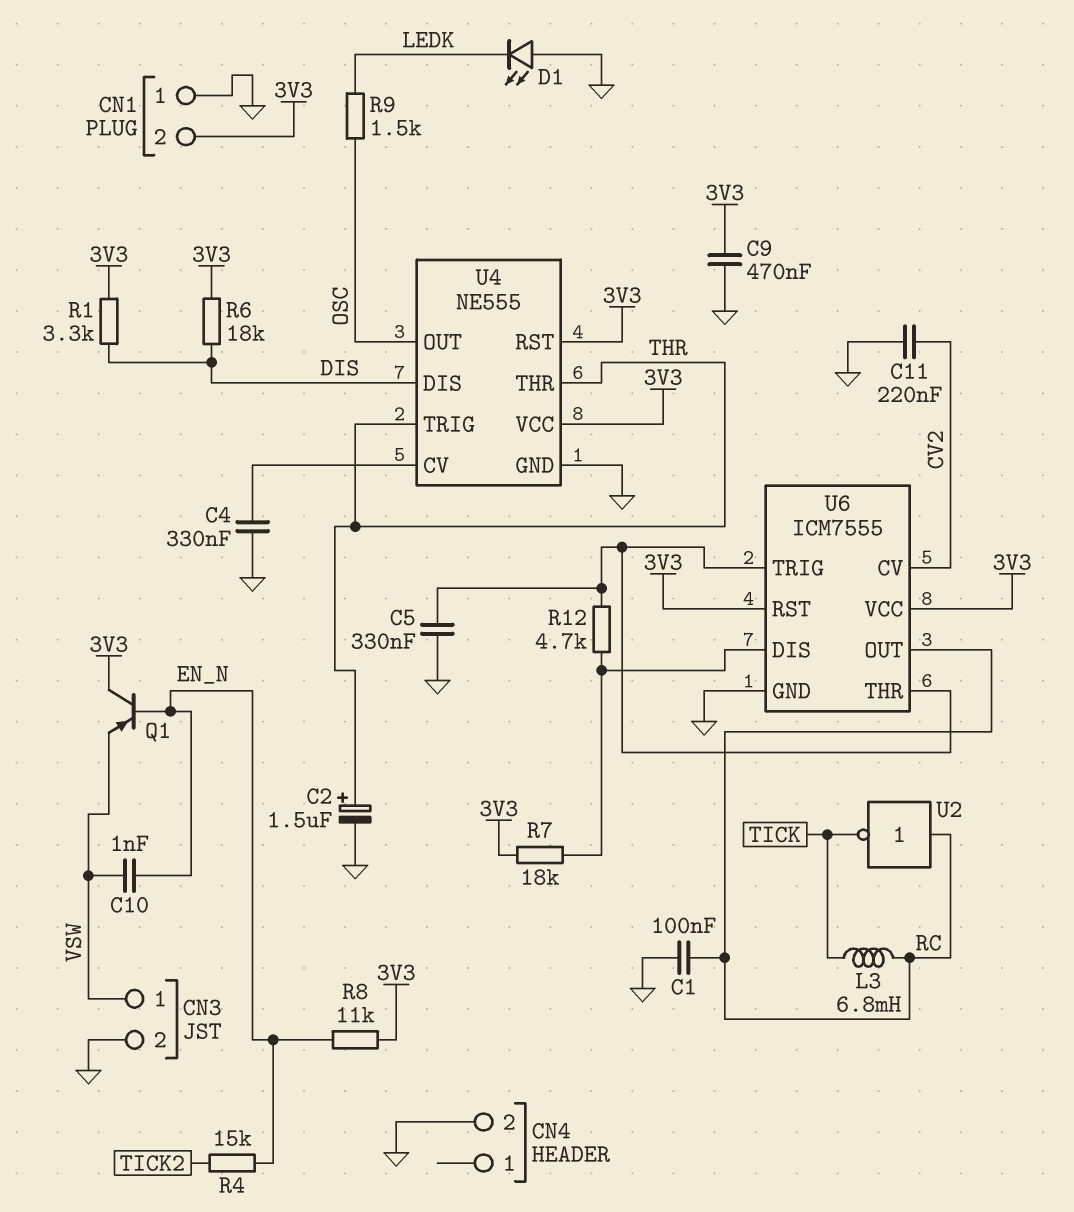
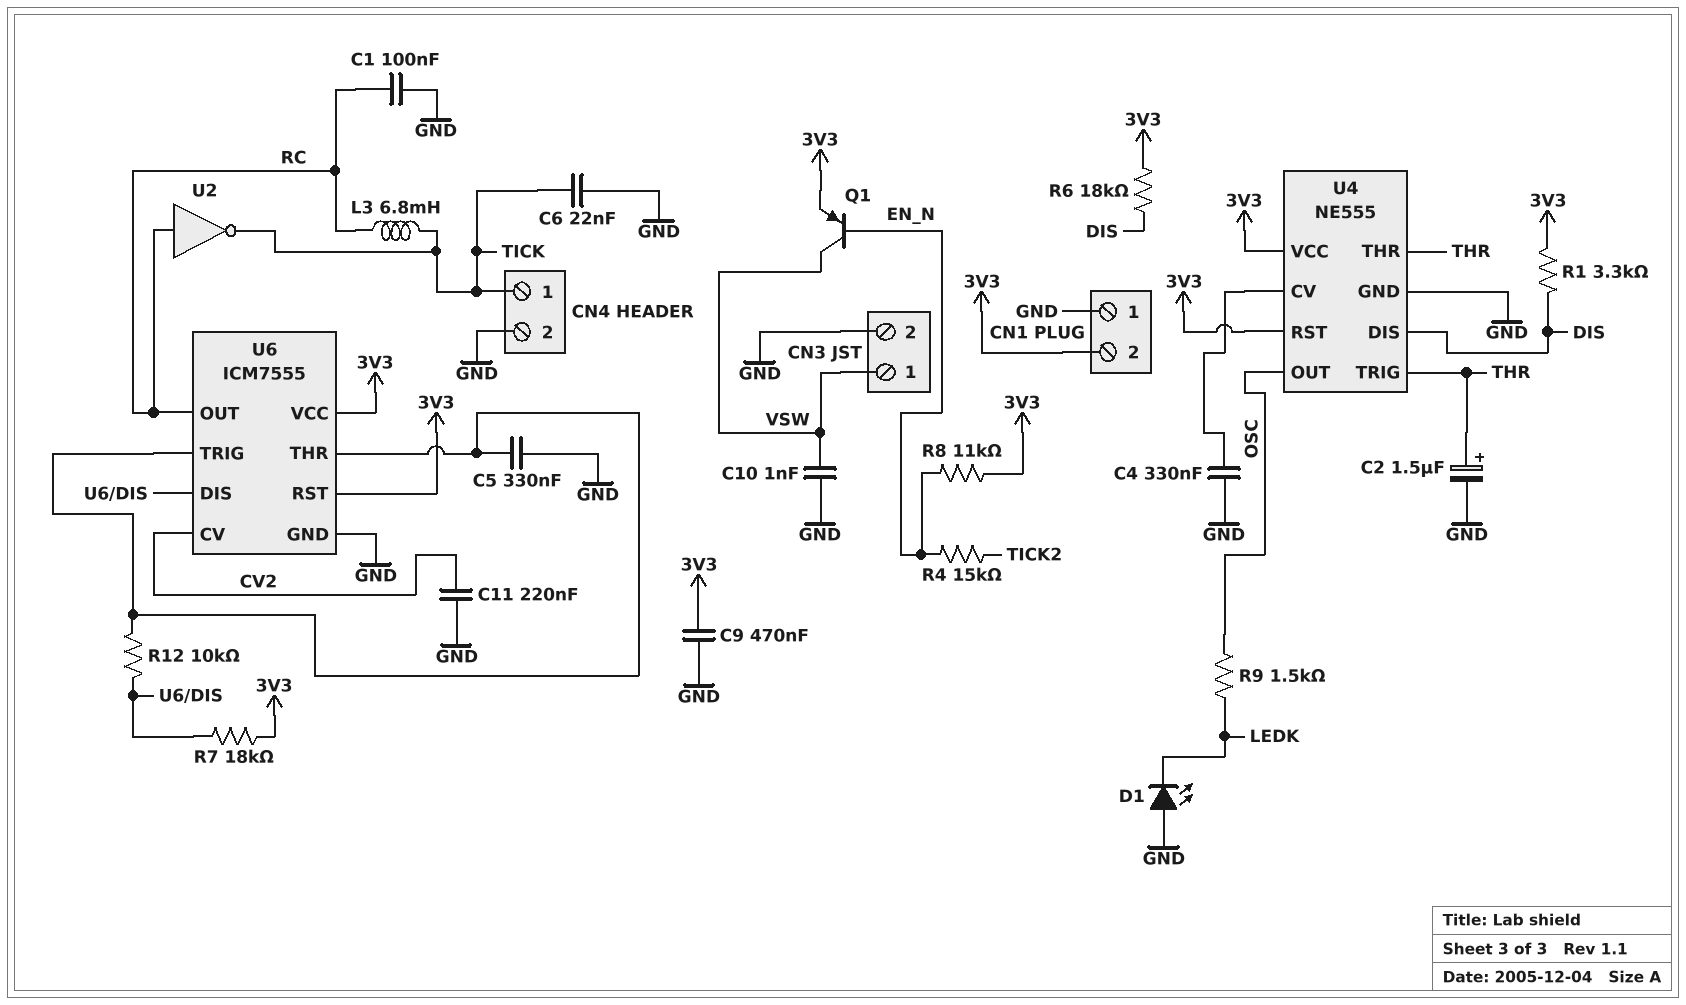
C6: none -> 22nF (GND, TICK)
C10: 1nF (EN_N, VSW) -> 1nF (GND, VSW)
CN4 pin 1: none -> TICK
Q1: PNP (B EN_N, C 3V3, E VSW) -> PNP (B EN_N, C VSW, E 3V3)
R12: 4.7k (U6/DIS, U6/THR) -> 10k (U6/DIS, U6/THR)

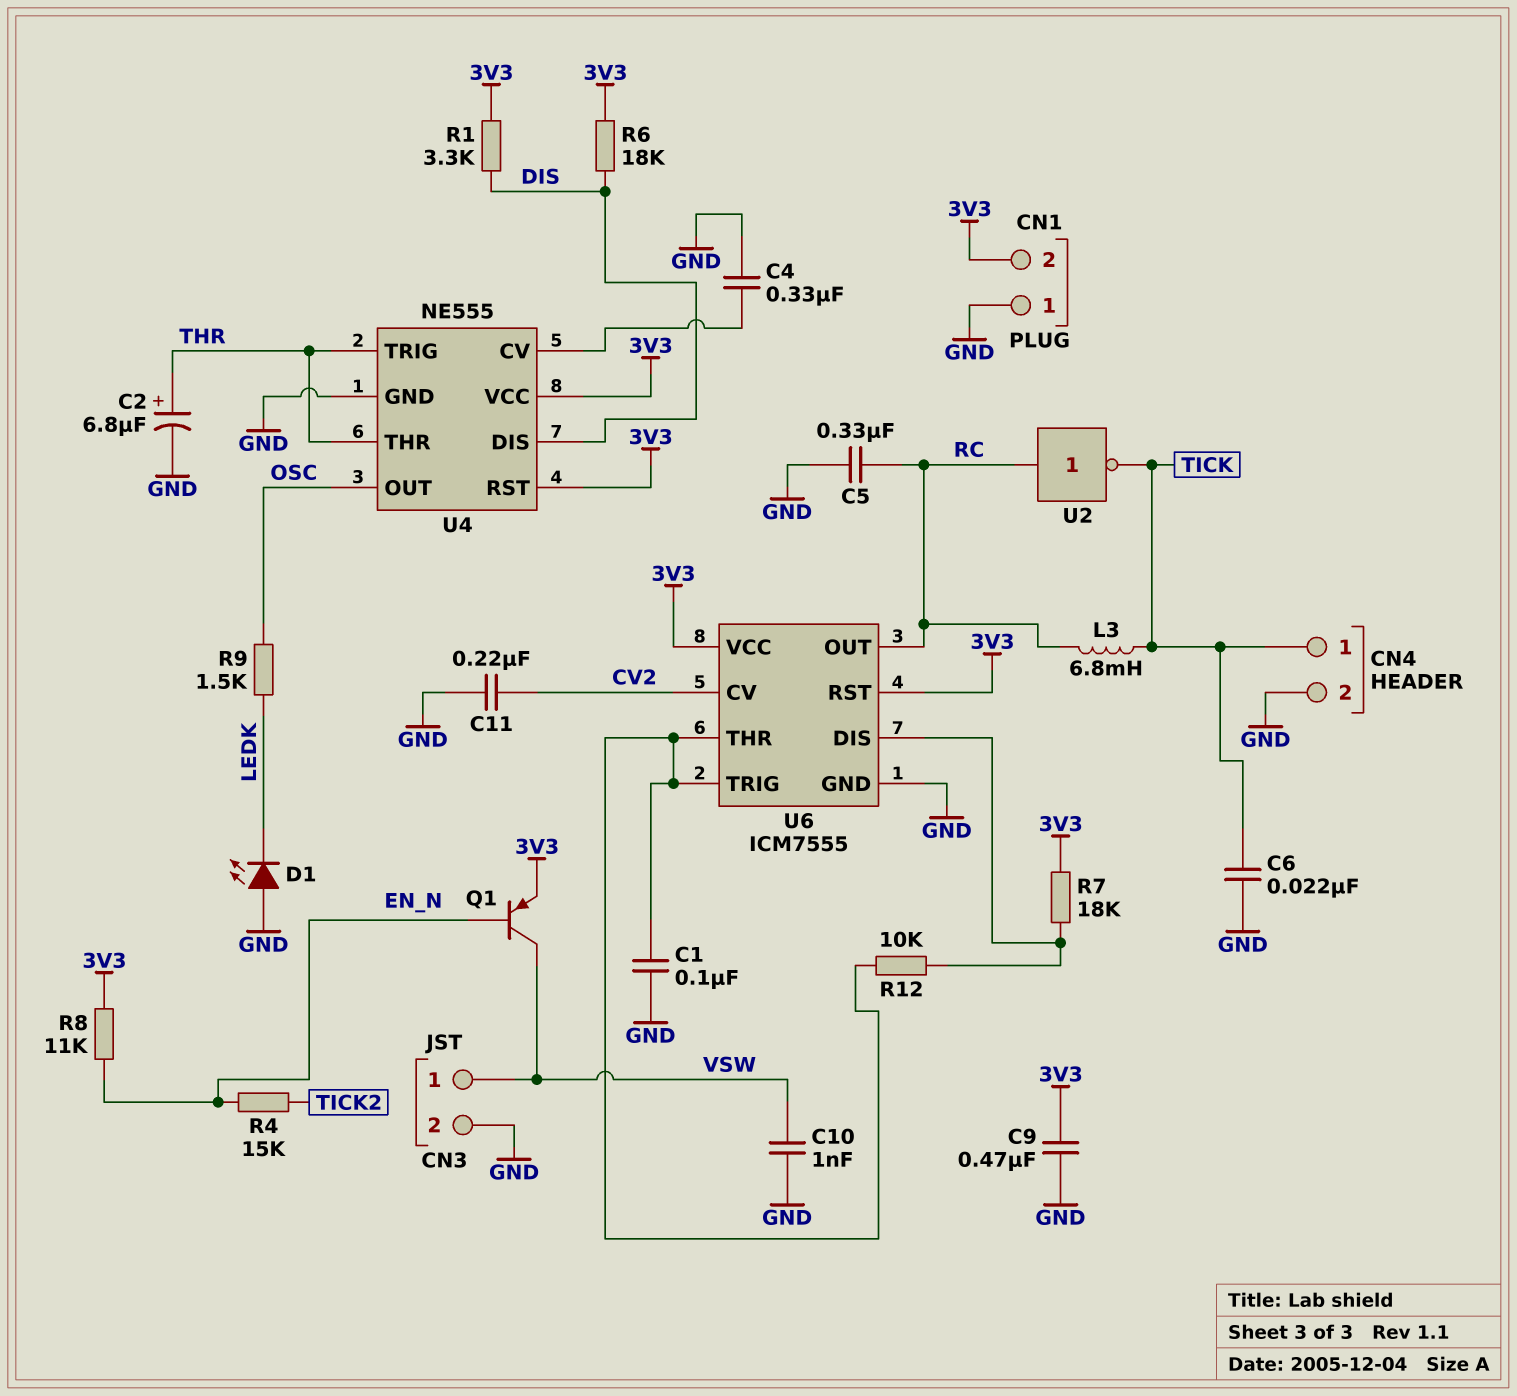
C1: 100nF (GND, RC) -> 100nF (GND, U6/THR)
C2: 1.5uF (plus THR, minus GND) -> 6.8uF (plus THR, minus GND)
C5: 330nF (GND, U6/THR) -> 330nF (GND, RC)

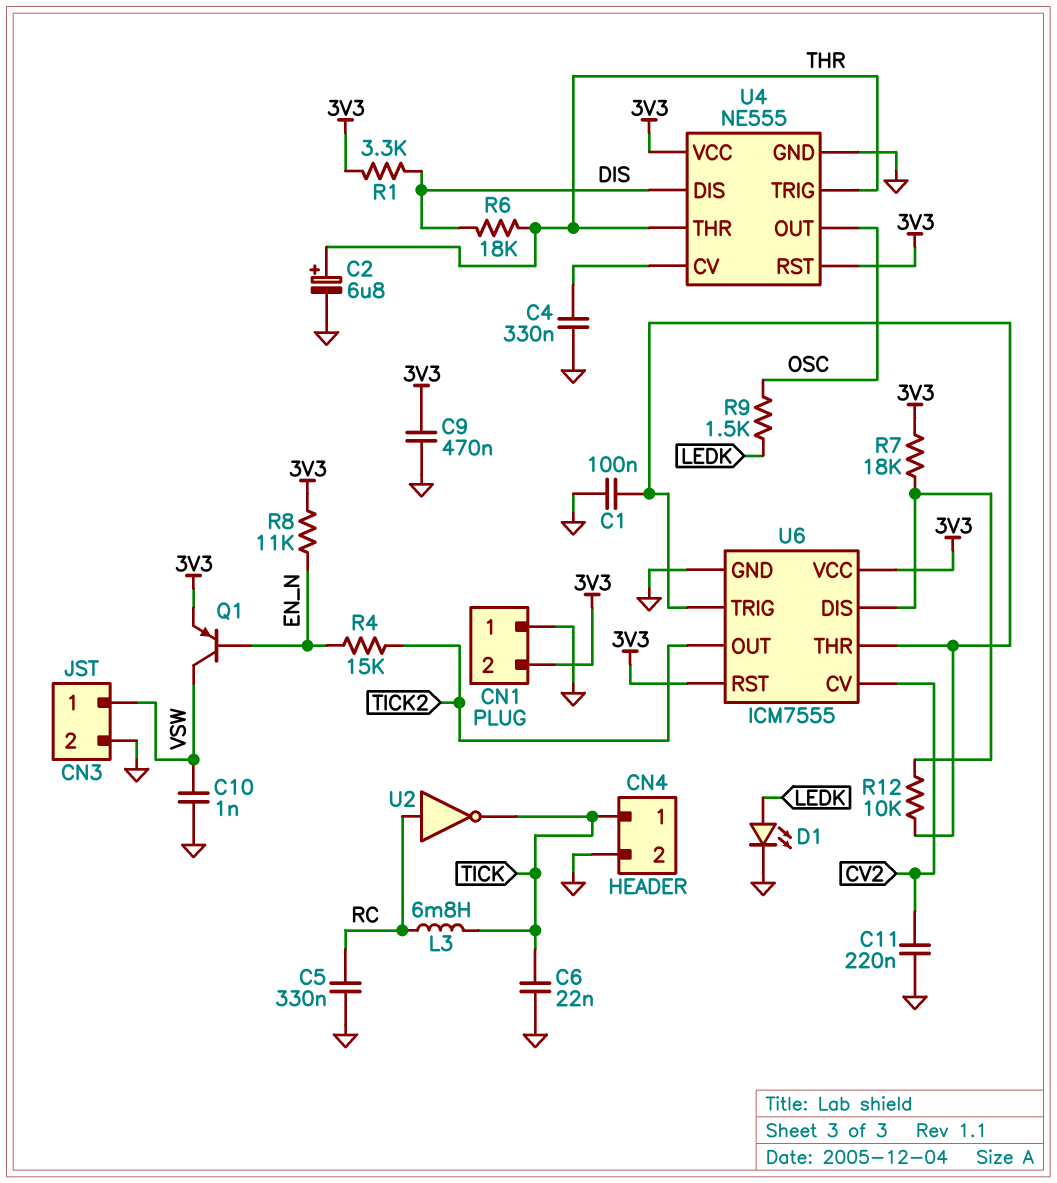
D1: LED (A GND, K LEDK) -> LED (A LEDK, K GND)
R6: 18k (3V3, DIS) -> 18k (DIS, THR)
U6 pin OUT: RC -> TICK2

